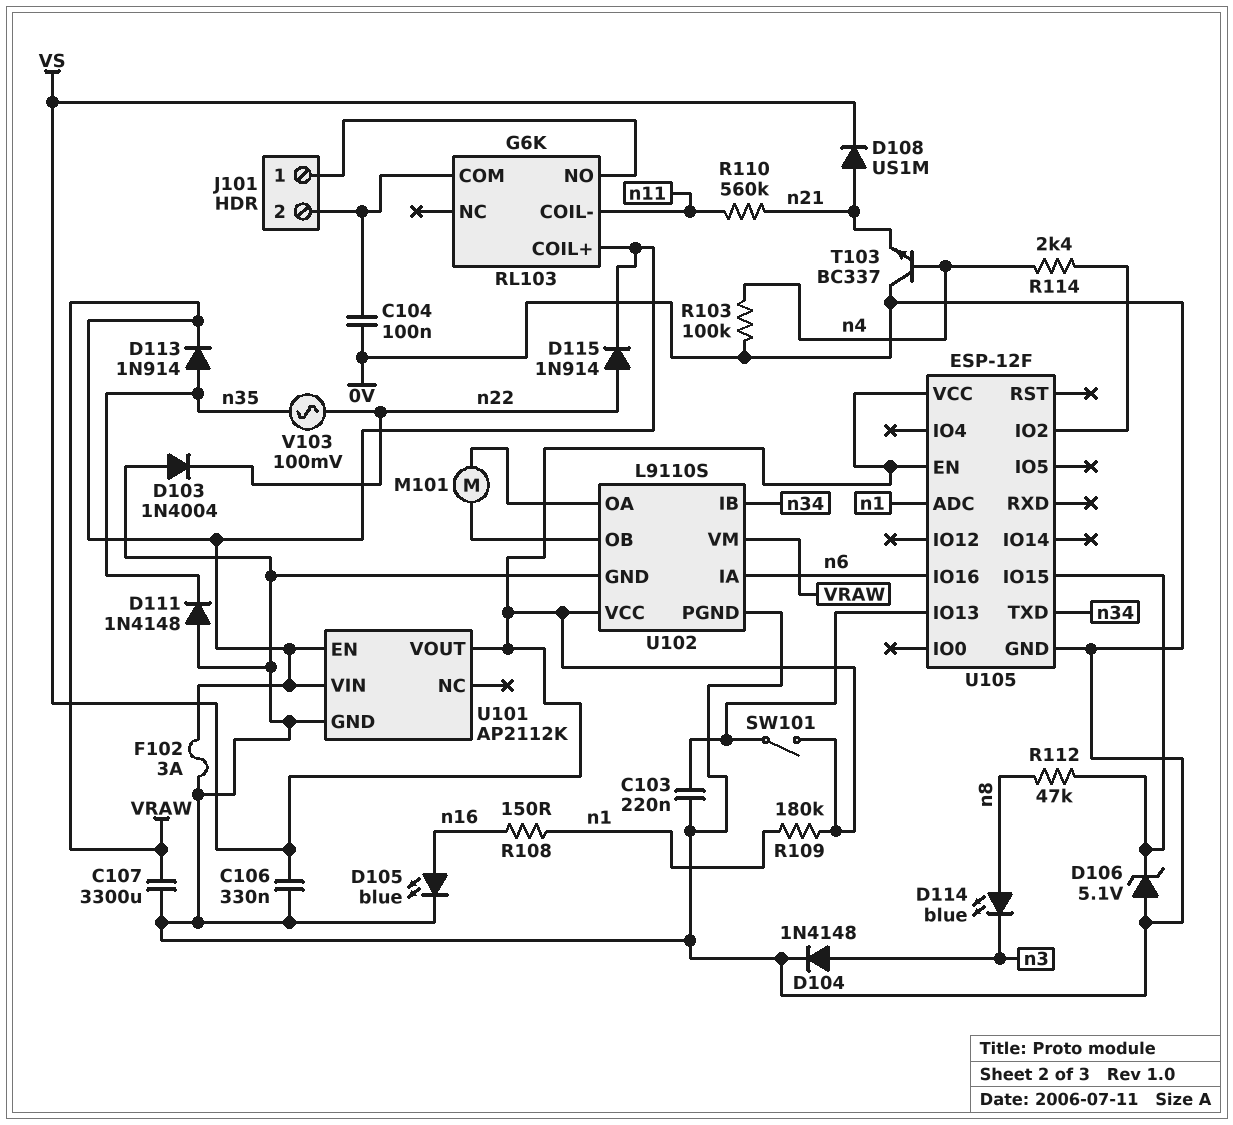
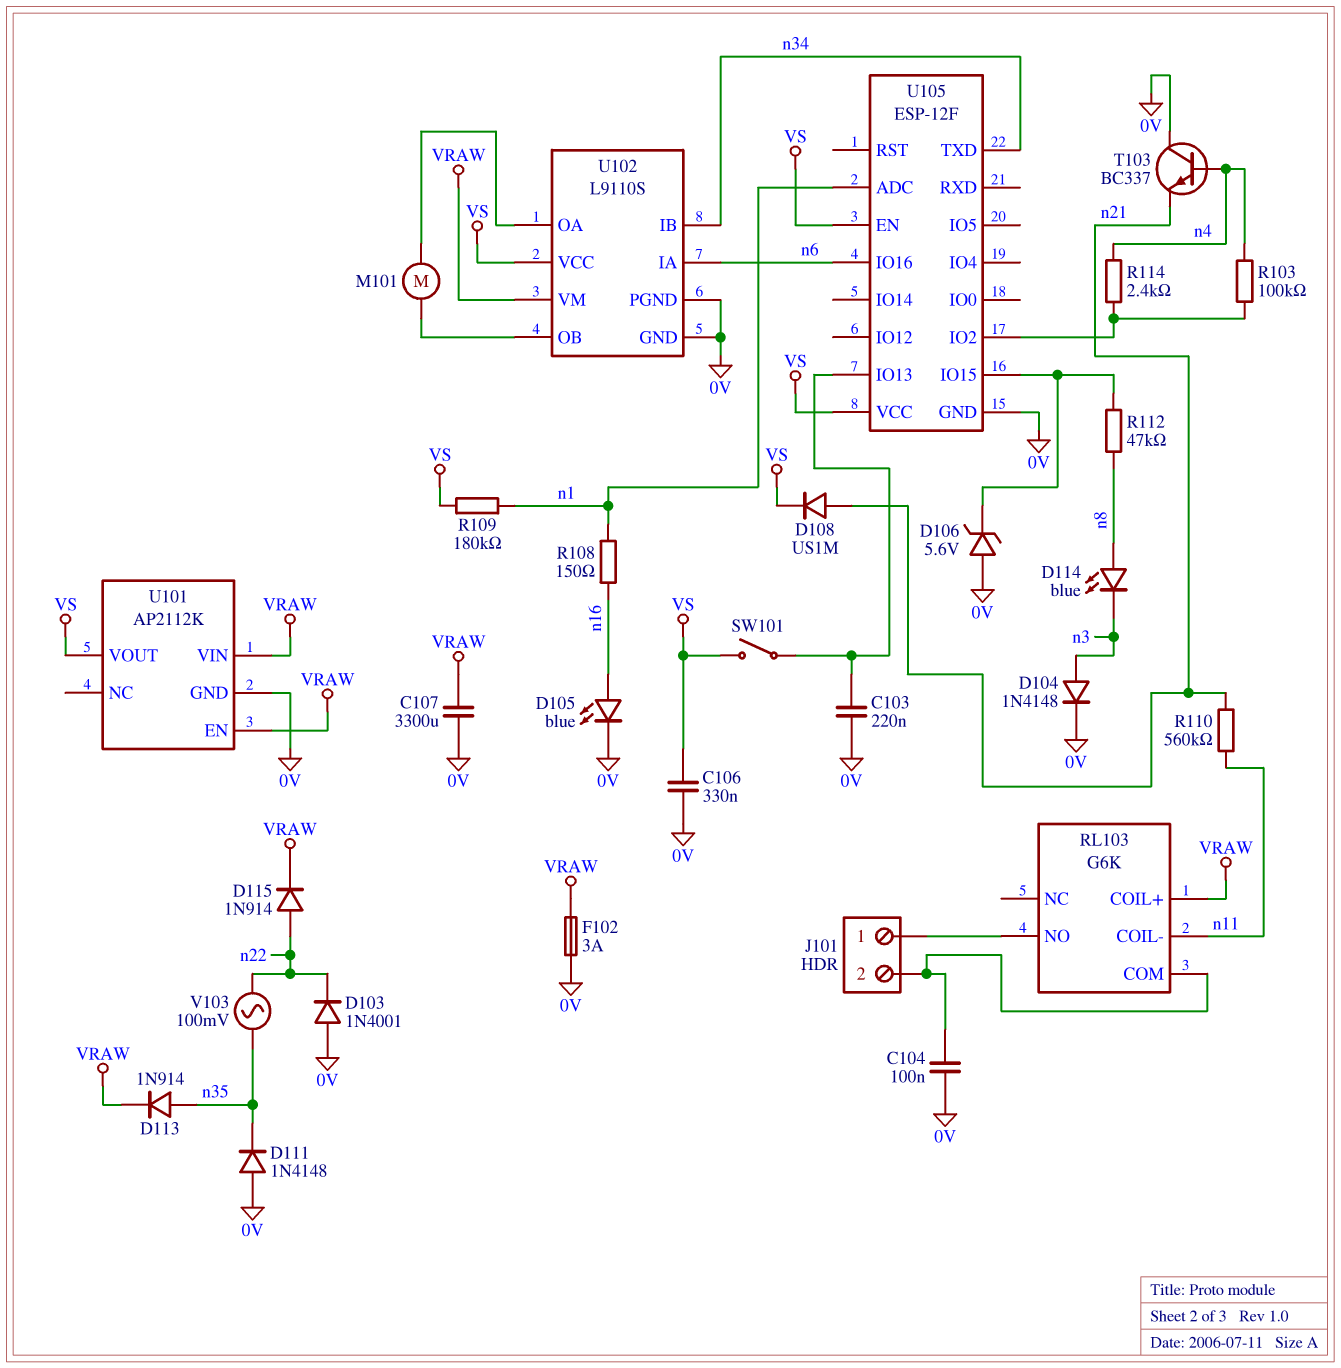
D103: diode 1N4004 (A 0V, K n22) -> diode 1N4001 (A 0V, K n22)
D106: zener 5.1V (A 0V, K U105/IO15) -> zener 5.6V (A 0V, K U105/IO15)
R103: 100k (0V, n4) -> 100k (U105/IO2, n4)

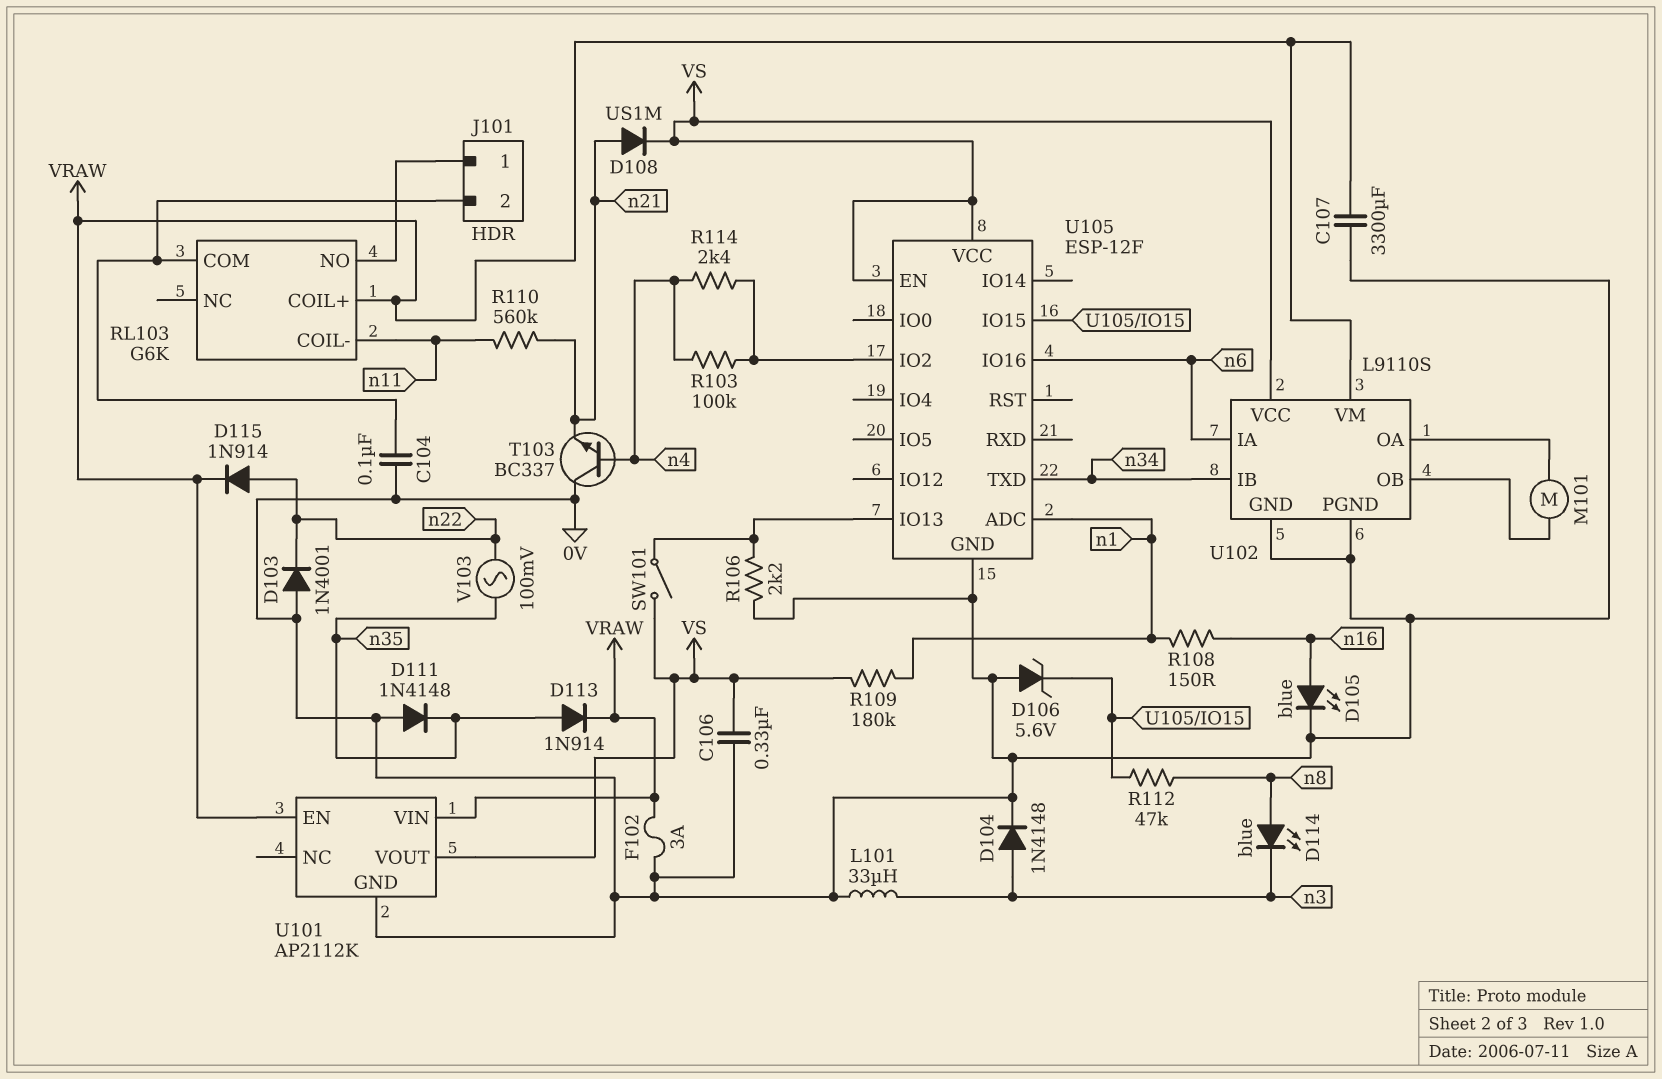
C103: 220nF (0V, U105/IO13) -> none
L101: none -> 33uH (0V, n3)
R106: none -> 2.2k (0V, U105/IO13)

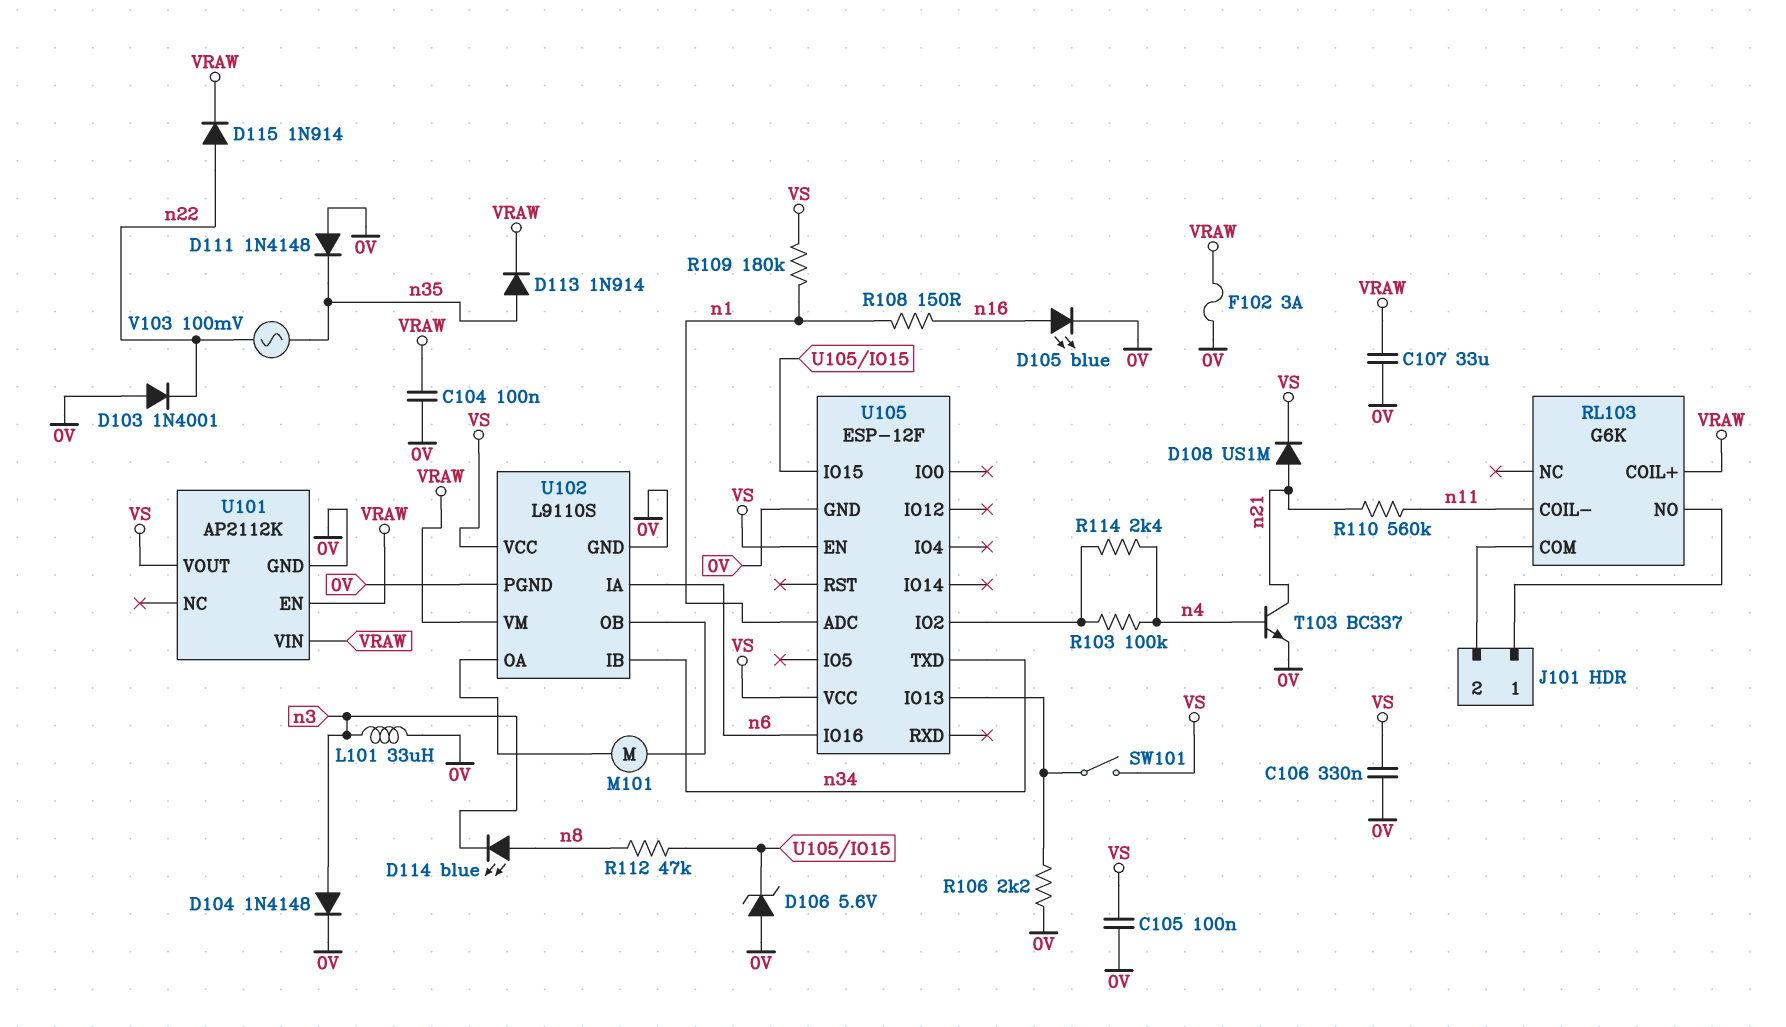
C104: 100nF (0V, J101/2) -> 100nF (0V, VRAW)
C105: none -> 100nF (0V, VS)
C107: 3300uF (0V, VRAW) -> 33uF (0V, VRAW)
T103: NPN BC337 (B n4, C 0V, E n21) -> NPN BC337 (B n4, C n21, E 0V)

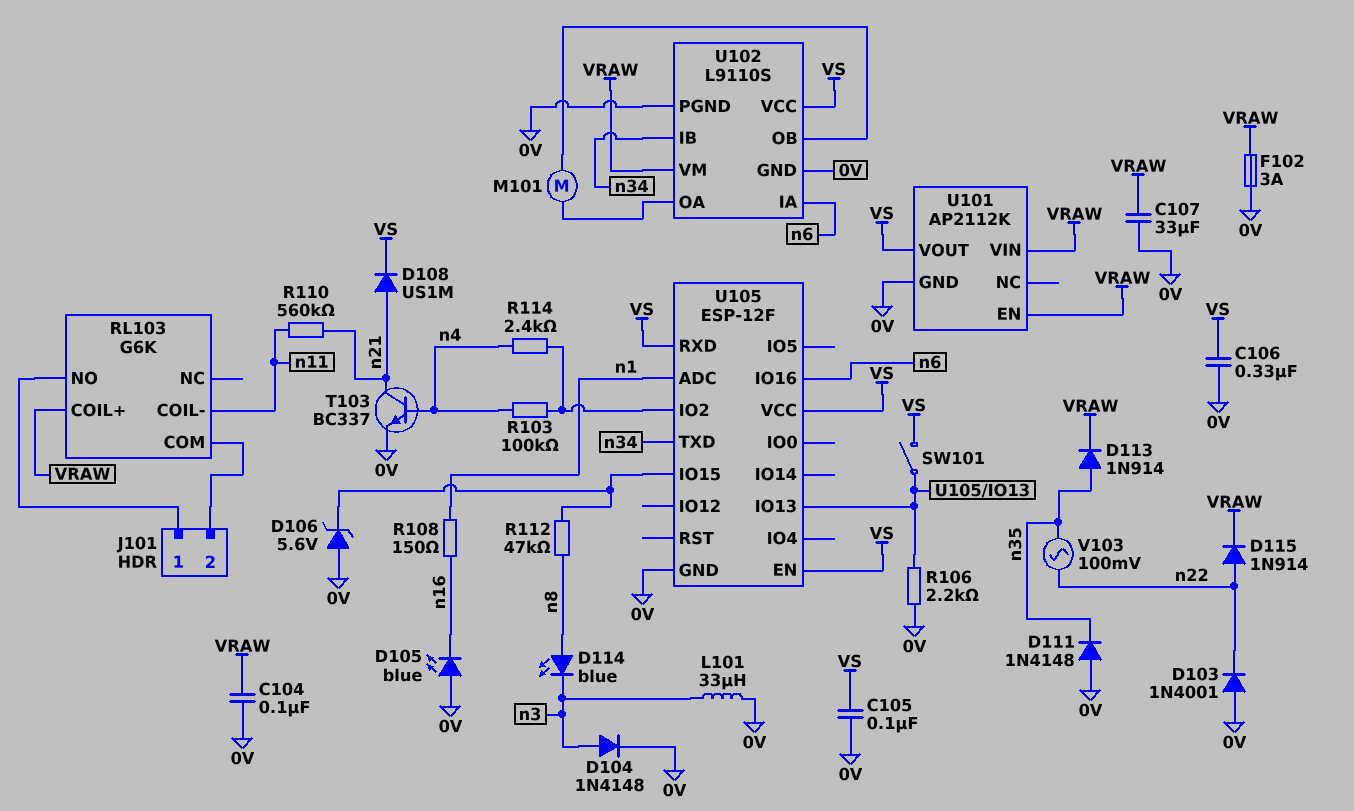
D105: LED blue (A n16, K 0V) -> LED blue (A 0V, K n16)
R109: 180k (VS, n1) -> none
U105 pin RXD: none -> VS

